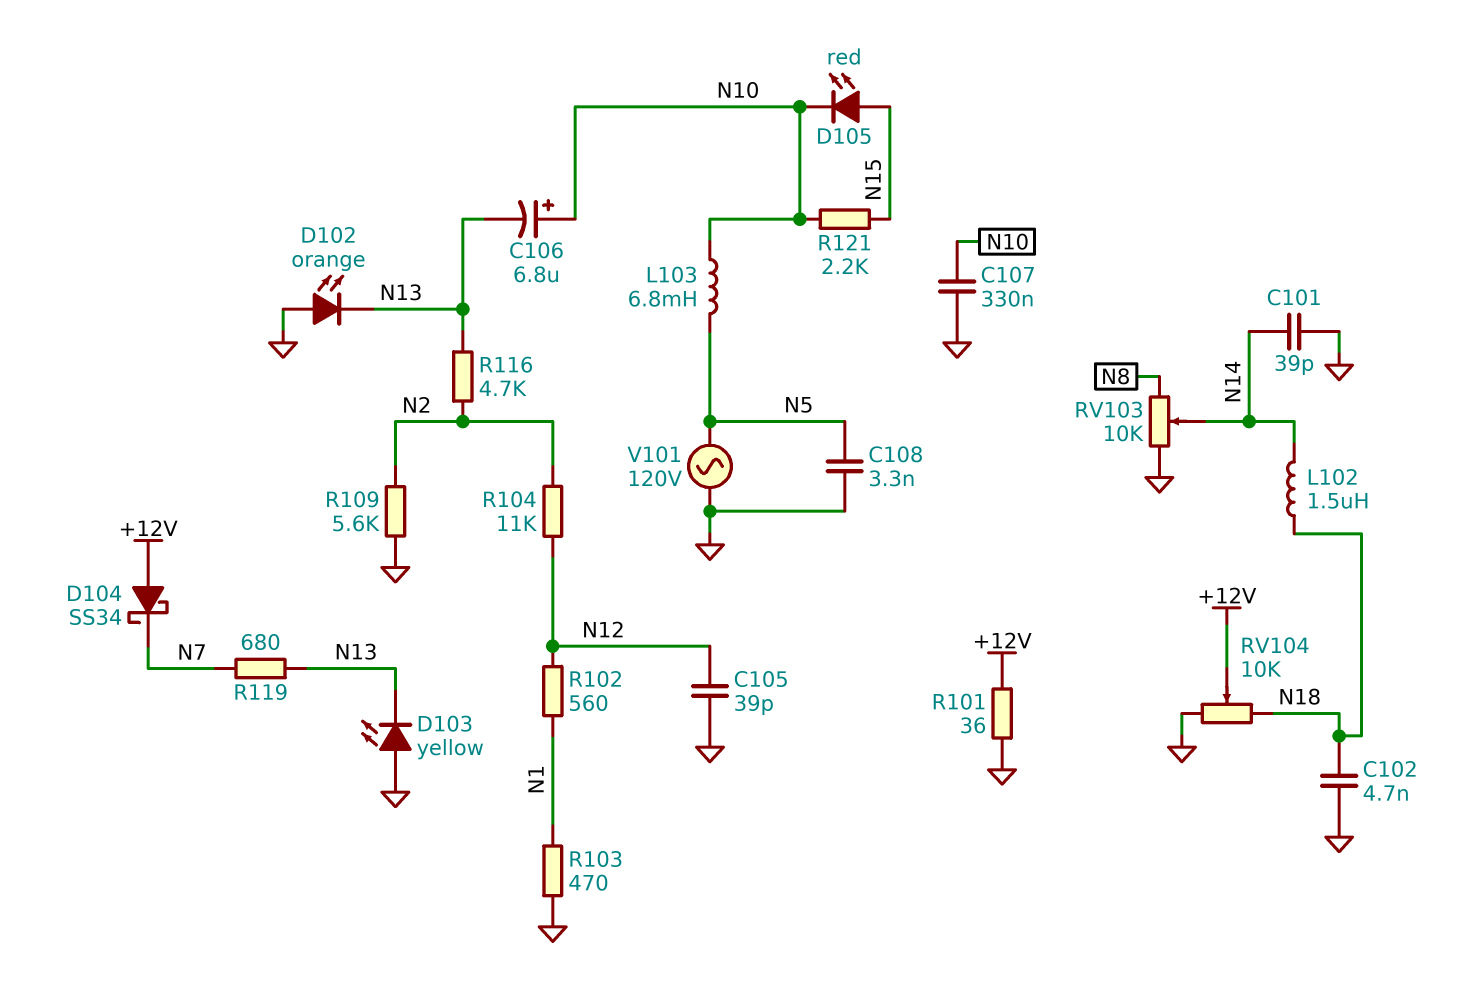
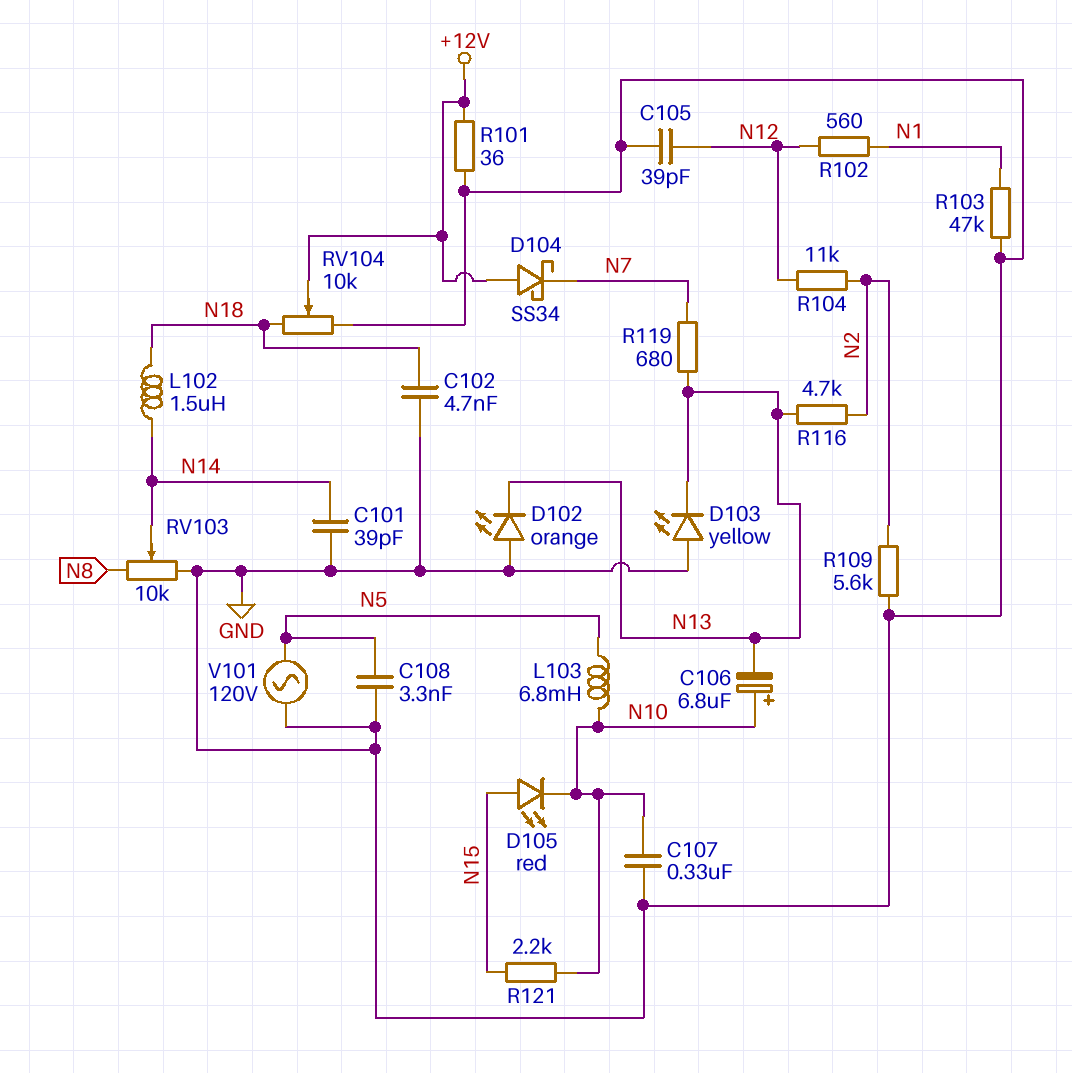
R103: 470 (GND, N1) -> 47k (GND, N1)

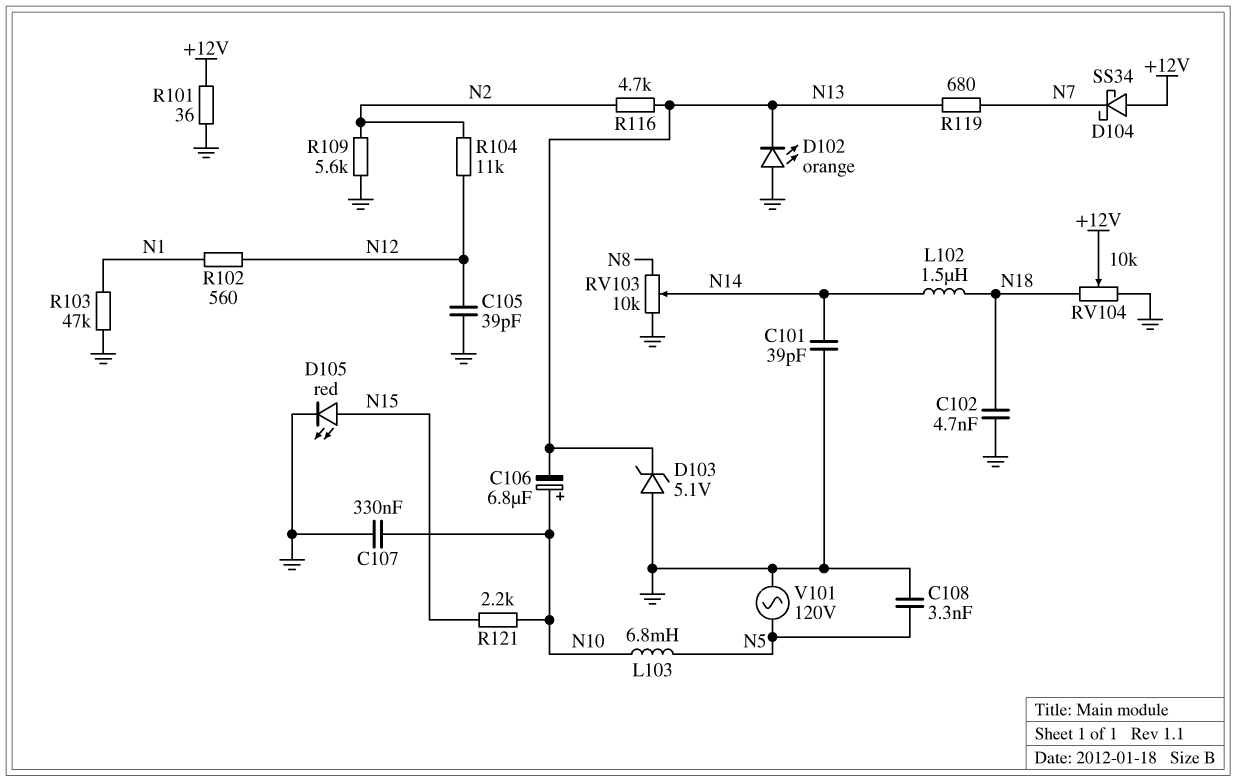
D103: LED yellow (A GND, K N13) -> zener 5.1V (A GND, K N13)
D105: LED red (A N15, K N10) -> LED red (A N15, K GND)

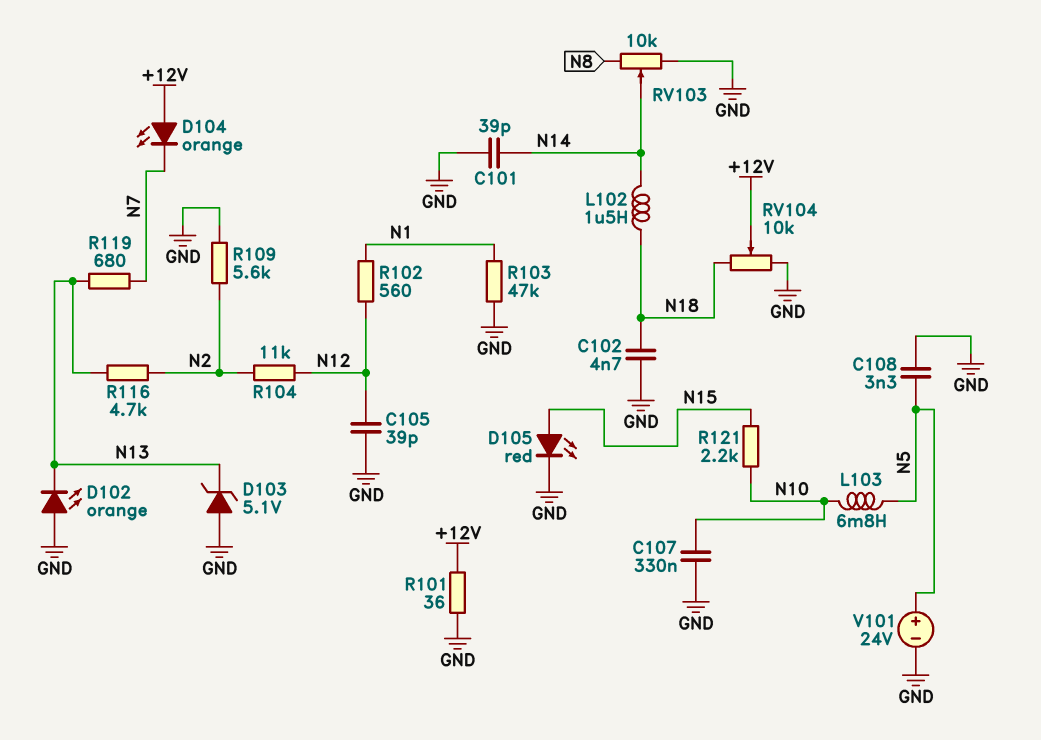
C106: 6.8uF (plus N10, minus N13) -> none
D104: schottky SS34 (A +12V, K N7) -> LED orange (A +12V, K N7)
V101: AC 120V (GND, N5) -> 24V (plus N5, minus GND)

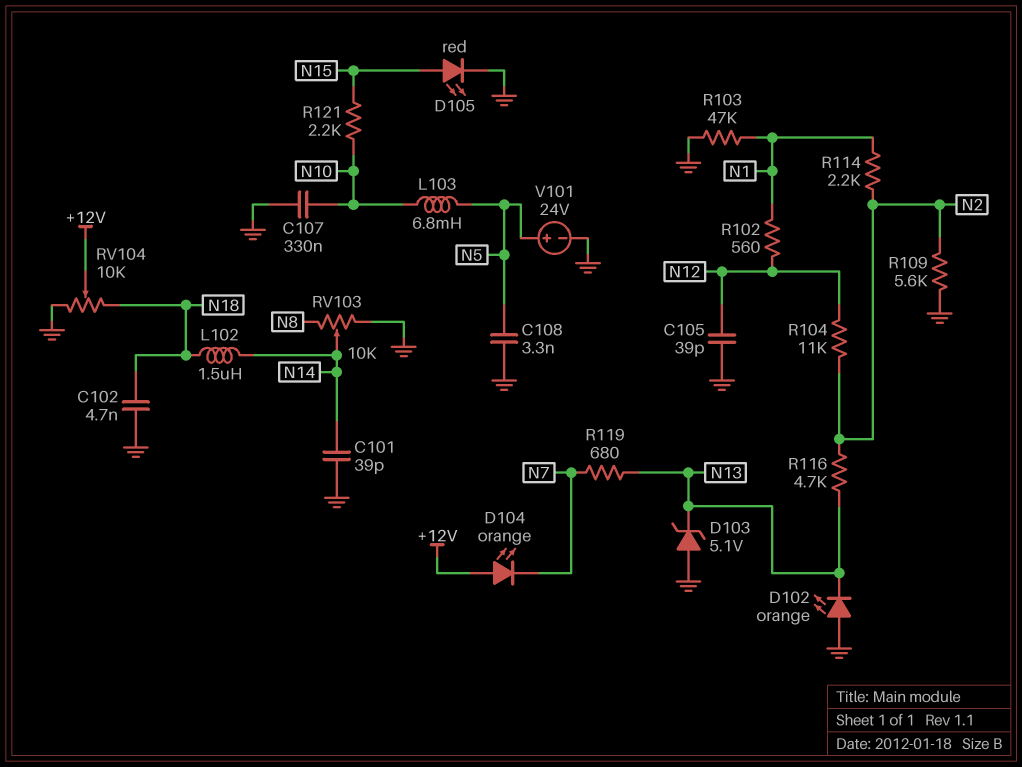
R101: 36 (+12V, GND) -> none
R114: none -> 2.2k (N1, N2)

